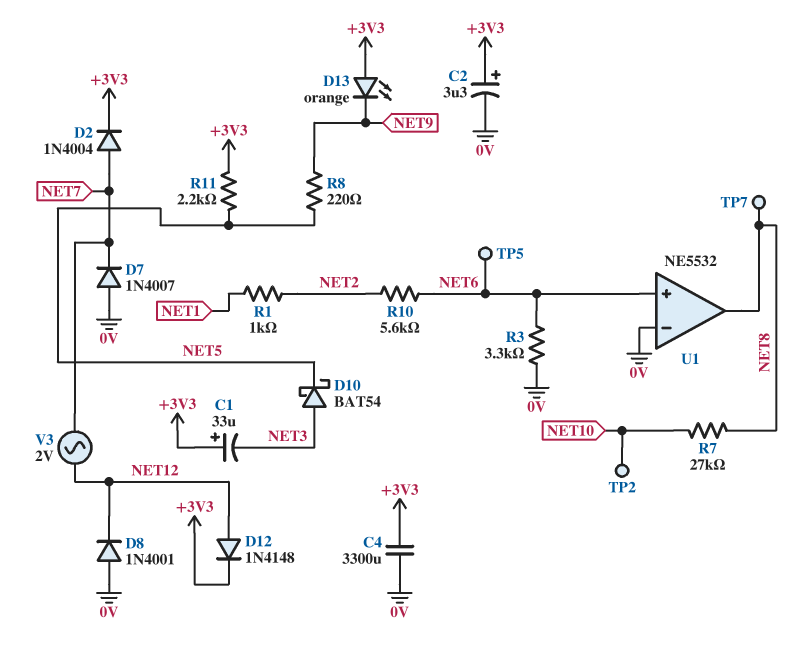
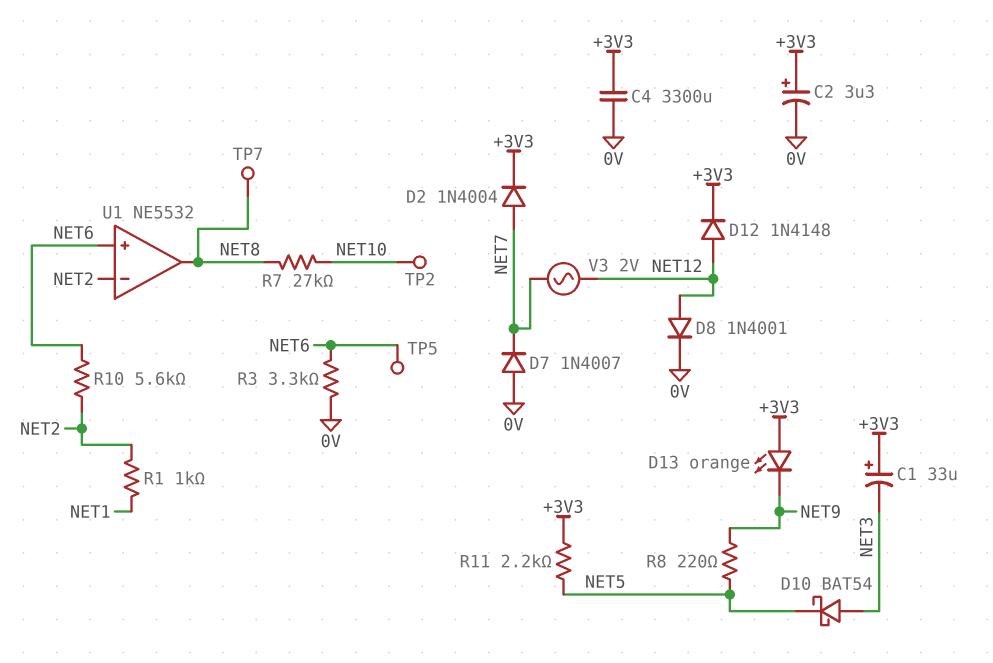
D8: diode 1N4001 (A 0V, K NET12) -> diode 1N4001 (A NET12, K 0V)
U1 pin in-: 0V -> NET2

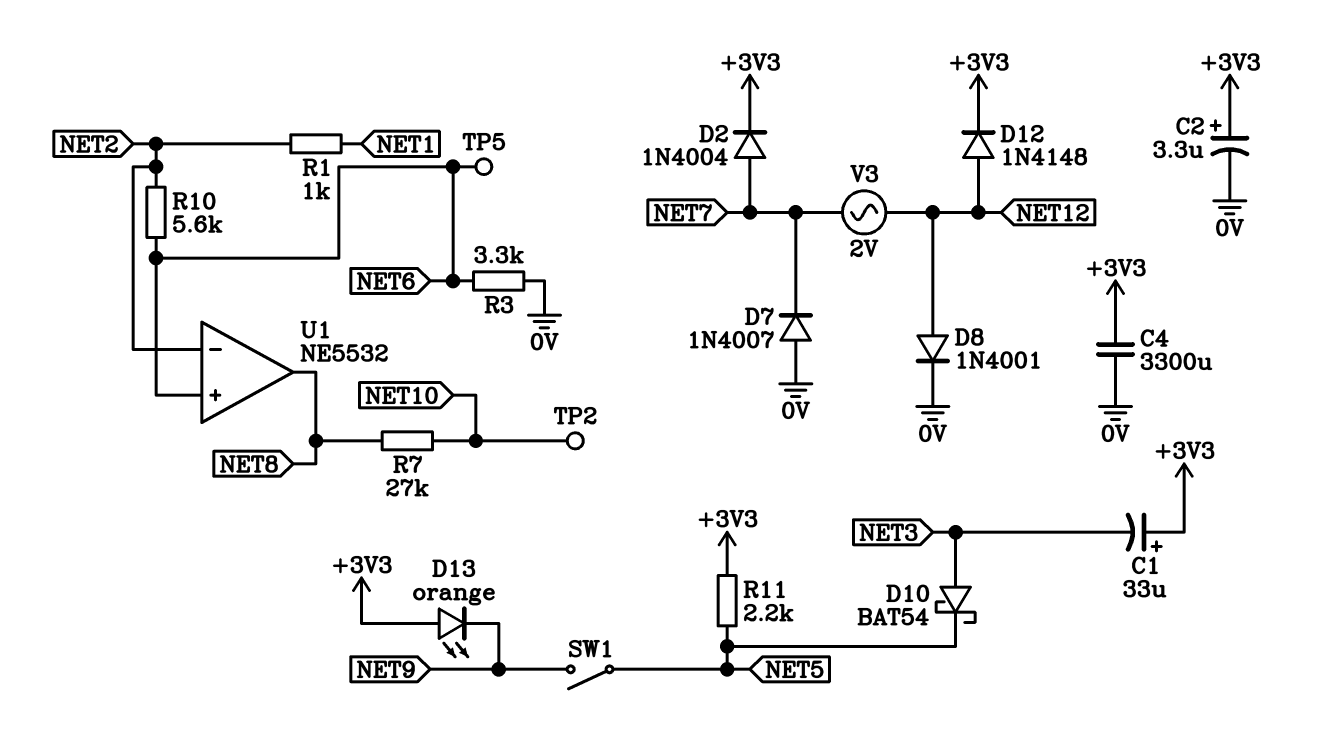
R8: 220 (NET5, NET9) -> none
SW1: none -> switch (NET5, NET9)
TP7: test point (NET8) -> none

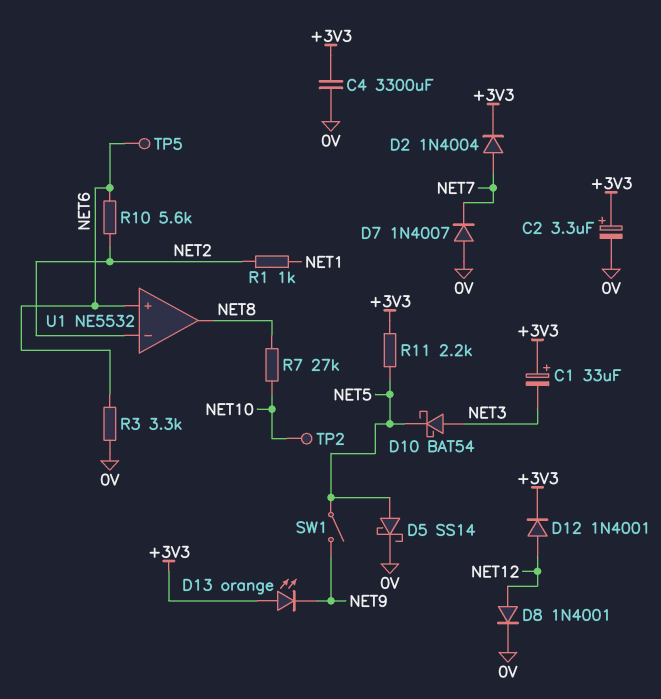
D5: none -> schottky SS14 (A NET5, K 0V)
D12: diode 1N4148 (A NET12, K +3V3) -> diode 1N4001 (A NET12, K +3V3)
V3: AC 2V (NET7, NET12) -> none

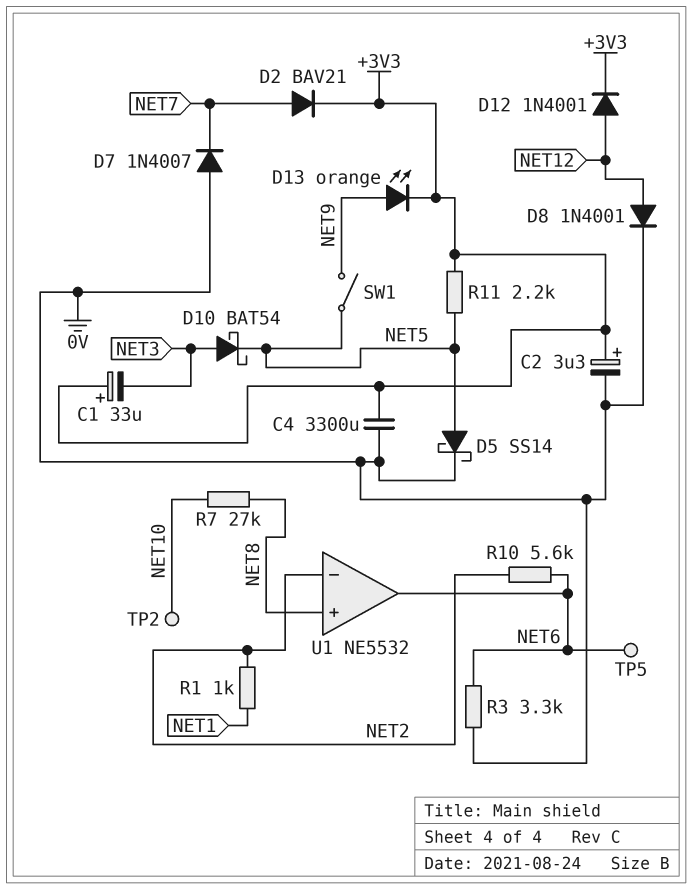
D2: diode 1N4004 (A NET7, K +3V3) -> diode BAV21 (A NET7, K +3V3)
D13: LED orange (A +3V3, K NET9) -> LED orange (A NET9, K +3V3)
U1 pin in+: NET6 -> NET8
U1 pin out: NET8 -> NET6

